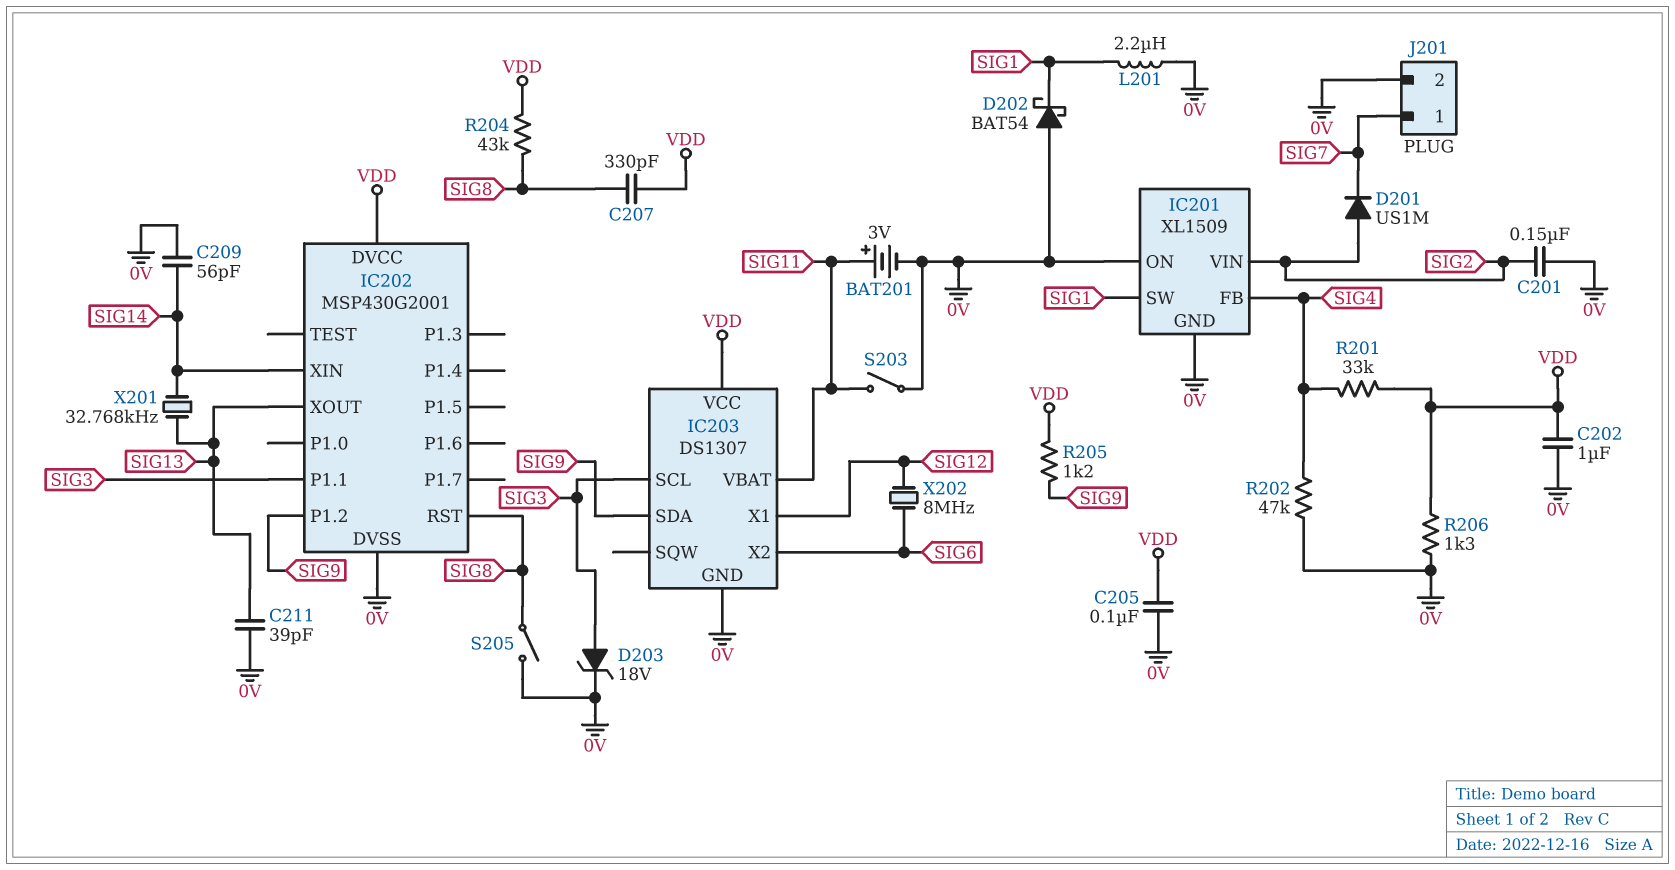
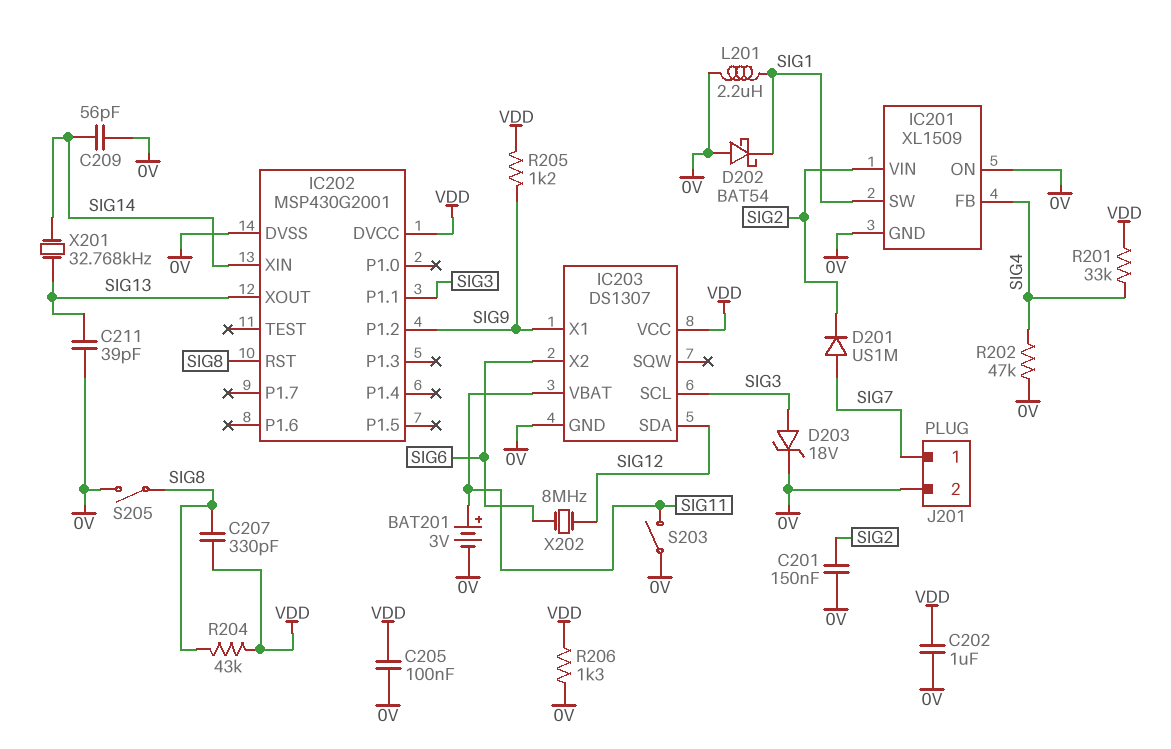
D201: diode US1M (A SIG2, K SIG7) -> diode US1M (A SIG7, K SIG2)
IC203 pin SDA: SIG9 -> SIG12
IC203 pin X1: SIG12 -> SIG9

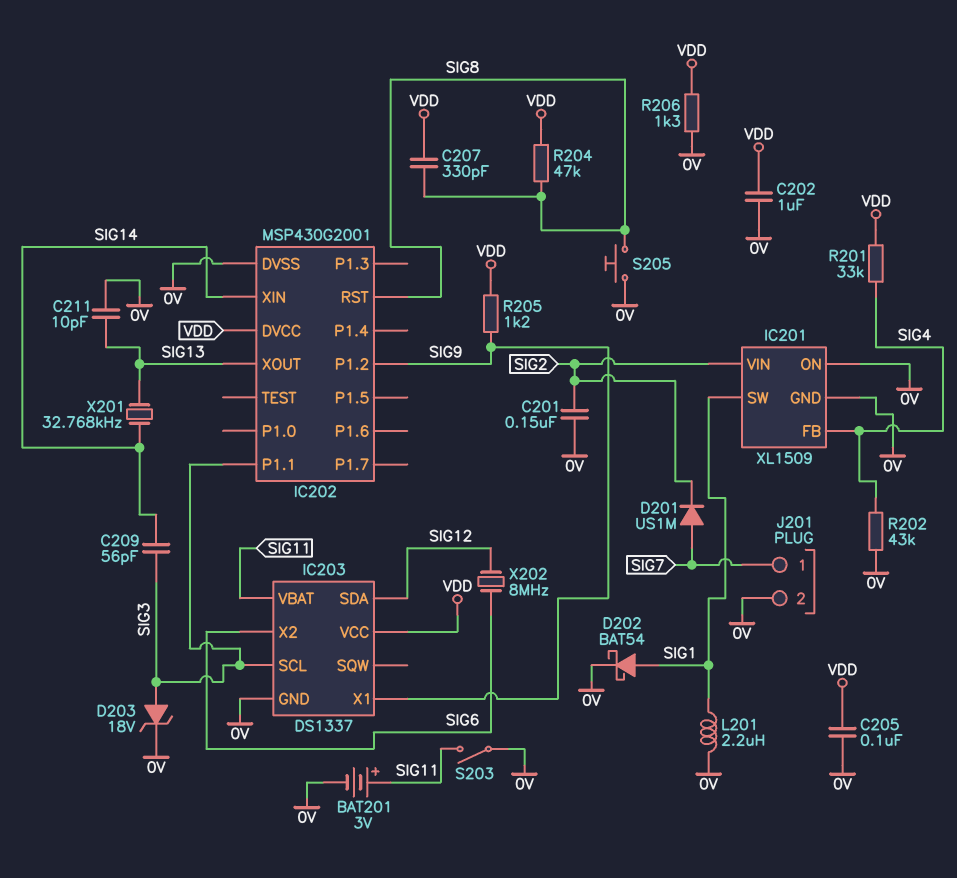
C209: 56pF (0V, SIG14) -> 56pF (SIG3, SIG14)
C211: 39pF (0V, SIG13) -> 10pF (0V, SIG13)
D202: schottky BAT54 (A 0V, K SIG1) -> schottky BAT54 (A SIG1, K 0V)
IC203: DS1307 -> DS1337
R202: 47k (0V, SIG4) -> 43k (0V, SIG4)
R204: 43k (SIG8, VDD) -> 47k (SIG8, VDD)
S205: switch (0V, SIG8) -> button (0V, SIG8)

